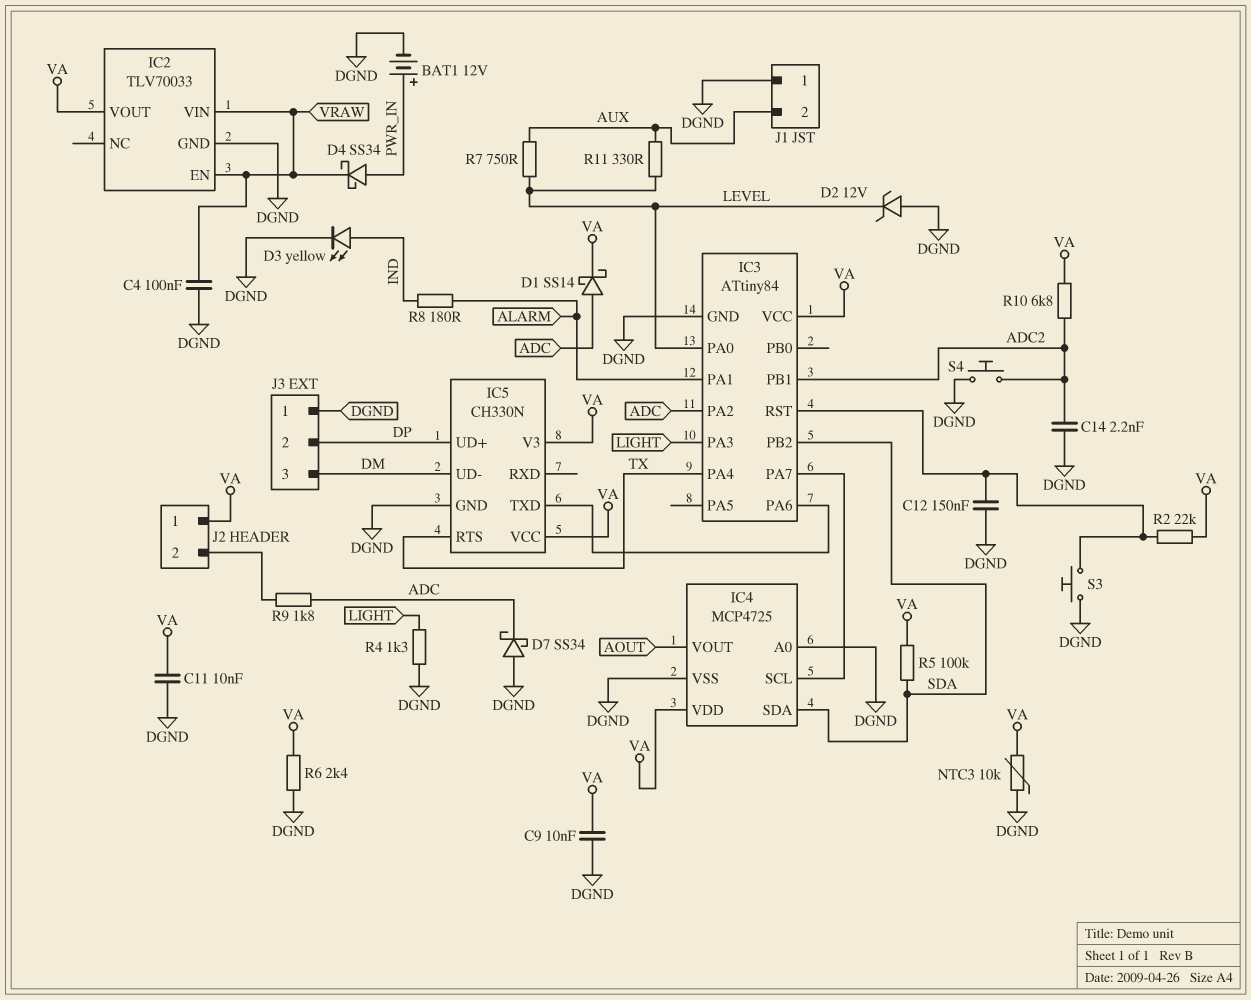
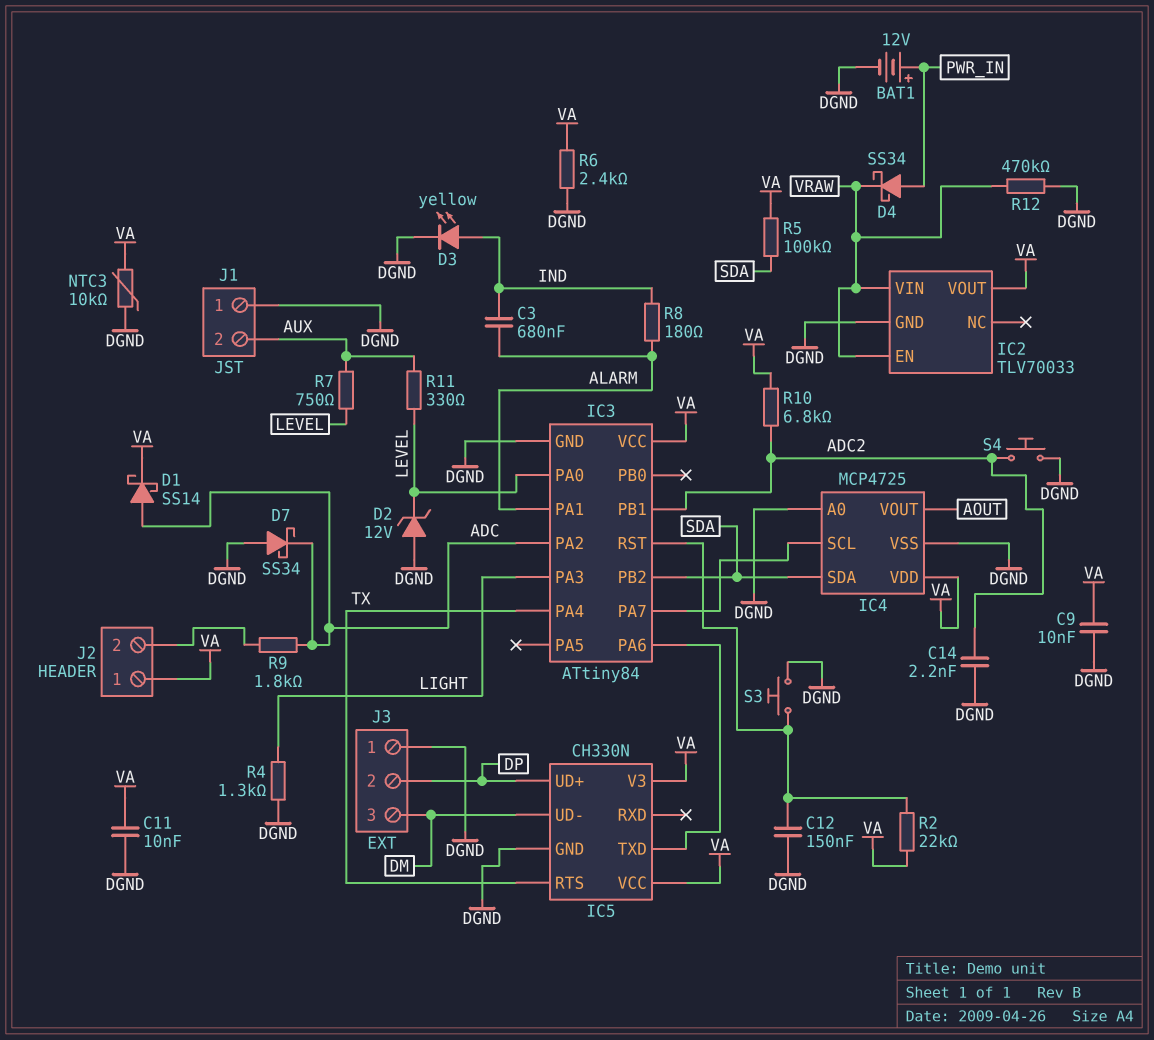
C3: none -> 680nF (ALARM, IND)
C4: 100nF (DGND, VRAW) -> none
R12: none -> 470k (DGND, VRAW)

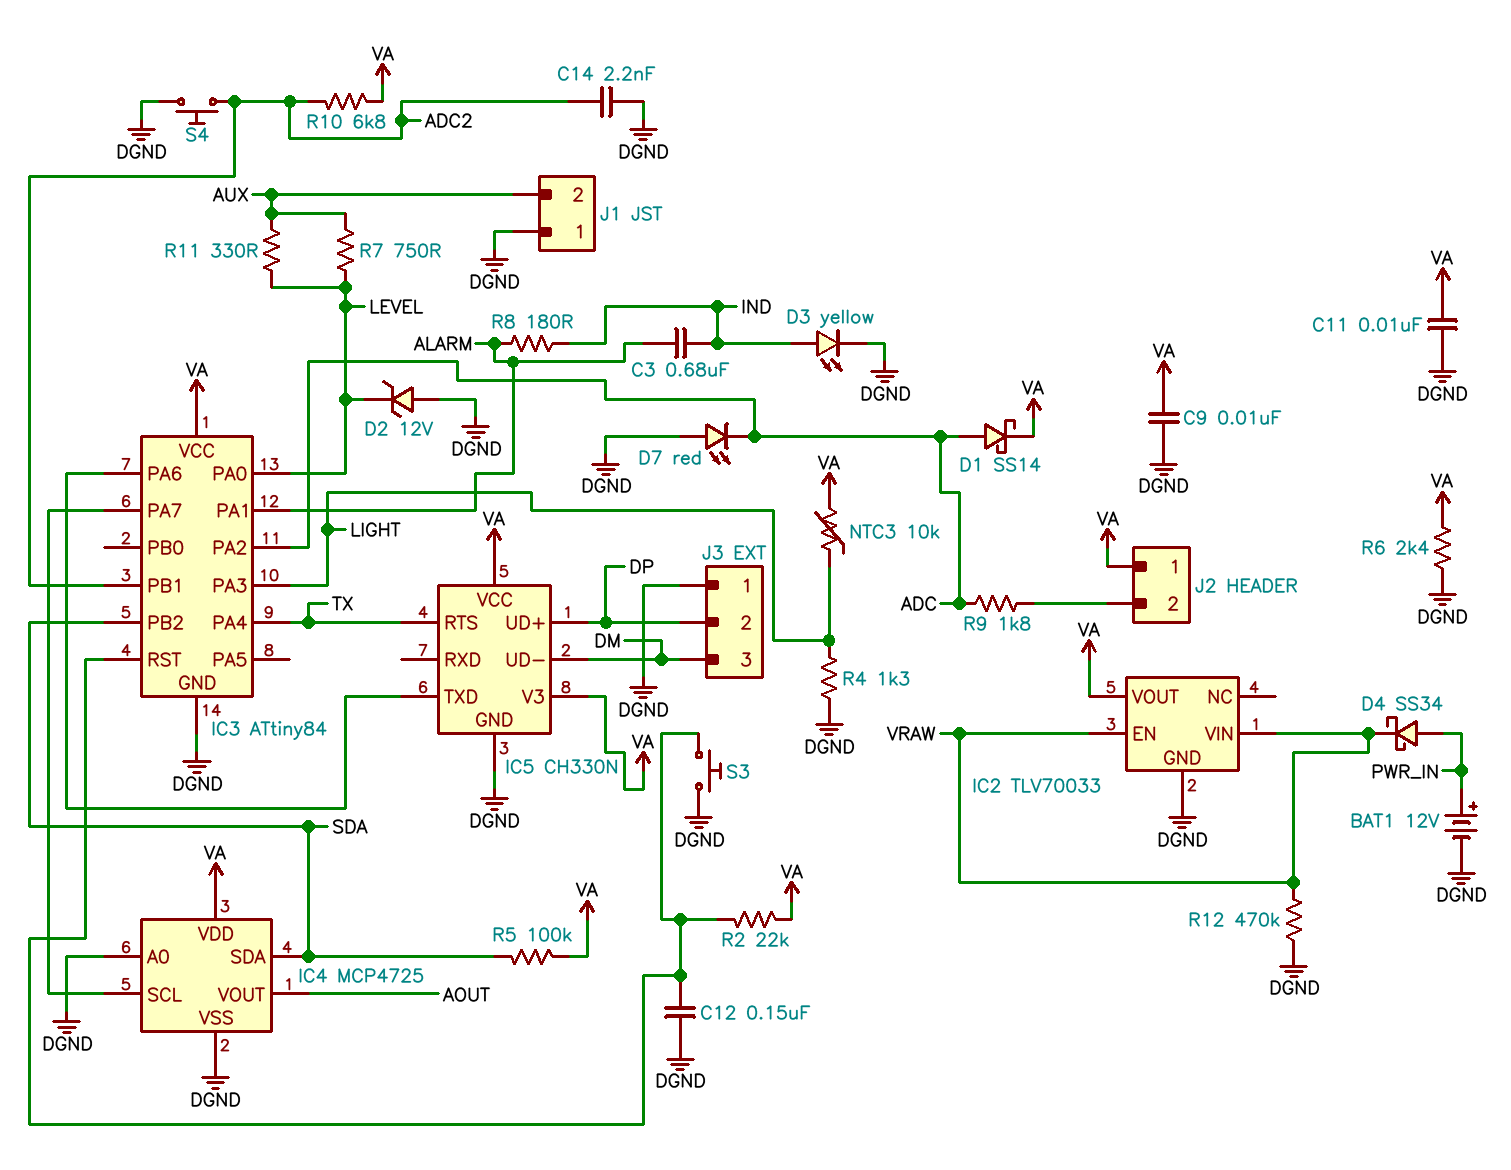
D7: schottky SS34 (A DGND, K ADC) -> LED red (A DGND, K ADC)
NTC3: 10k (DGND, VA) -> 10k (LIGHT, VA)

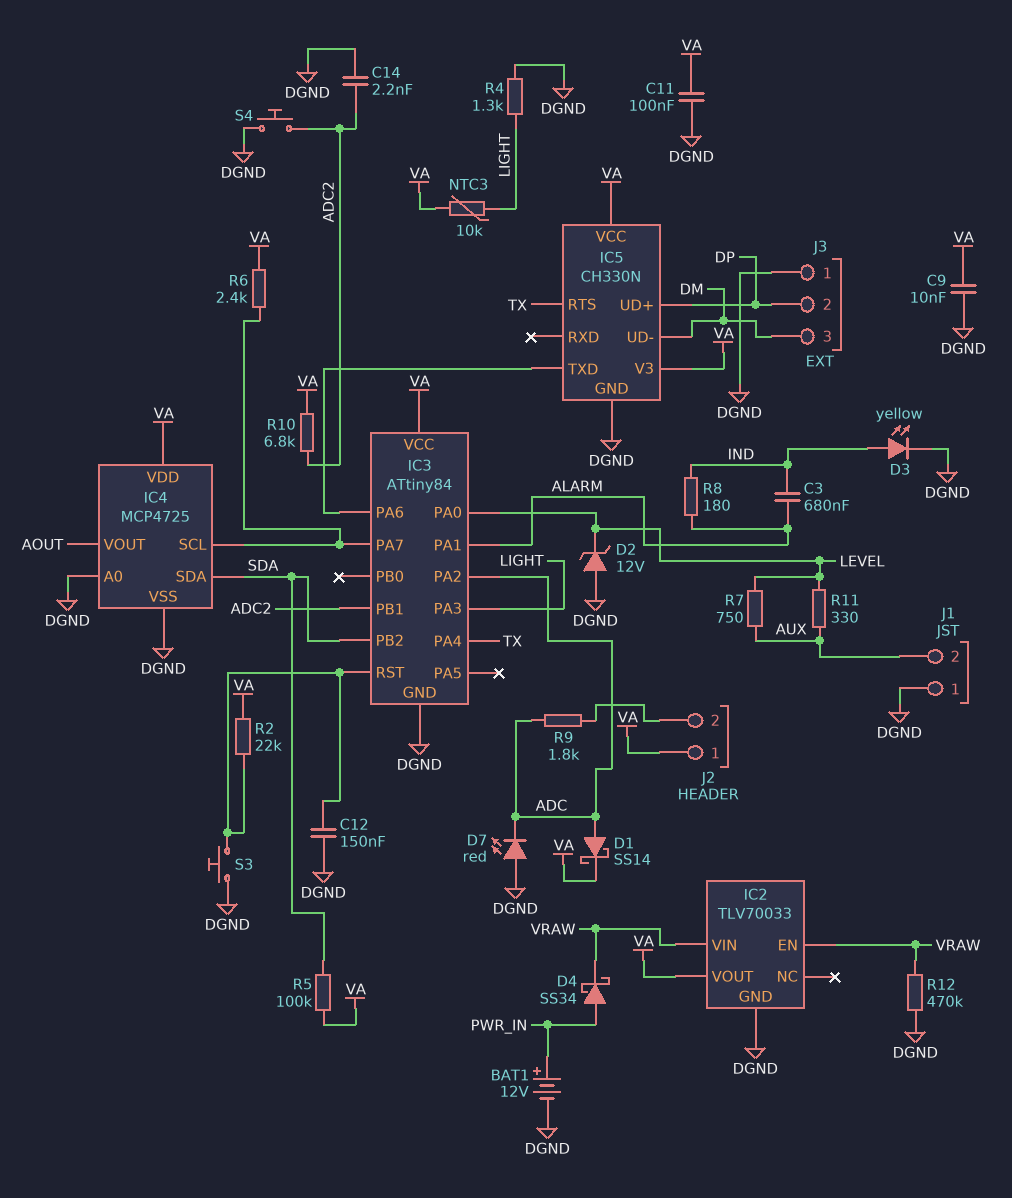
C11: 10nF (DGND, VA) -> 100nF (DGND, VA)
R6: 2.4k (DGND, VA) -> 2.4k (IC3/PA7, VA)

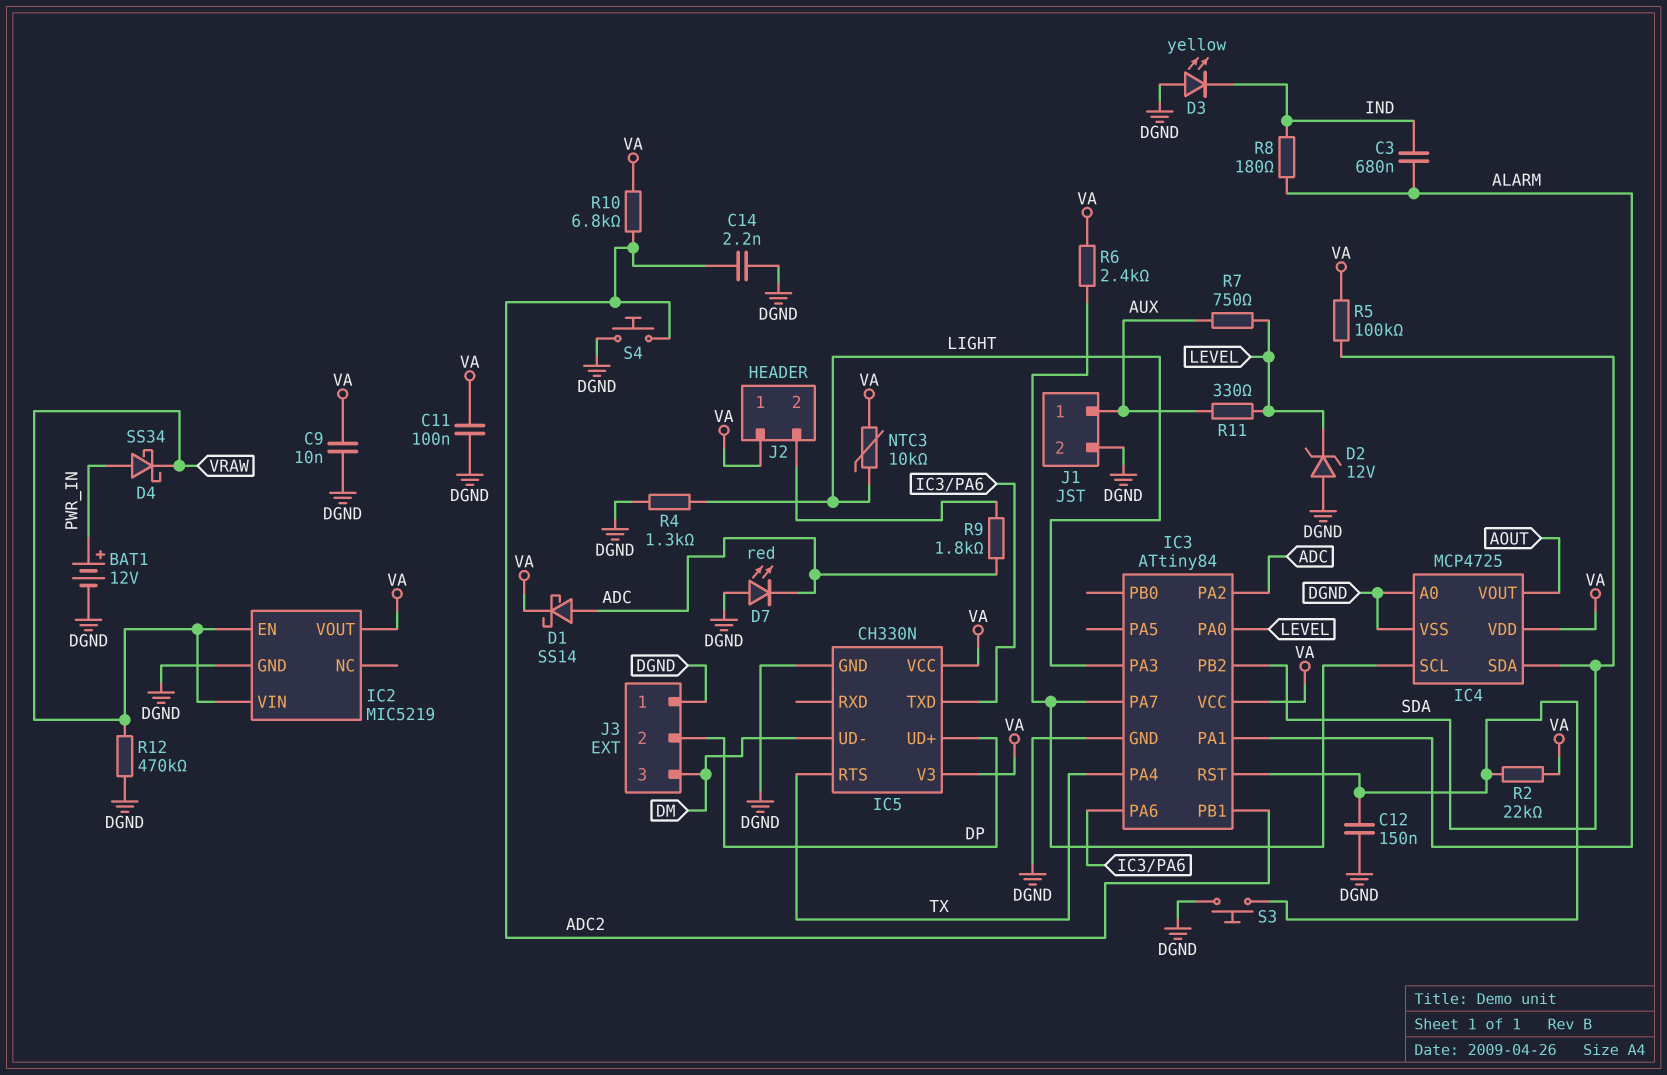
D3: LED yellow (A IND, K DGND) -> LED yellow (A DGND, K IND)
IC2: TLV70033 -> MIC5219
J1 pin 1: DGND -> AUX
J1 pin 2: AUX -> DGND

